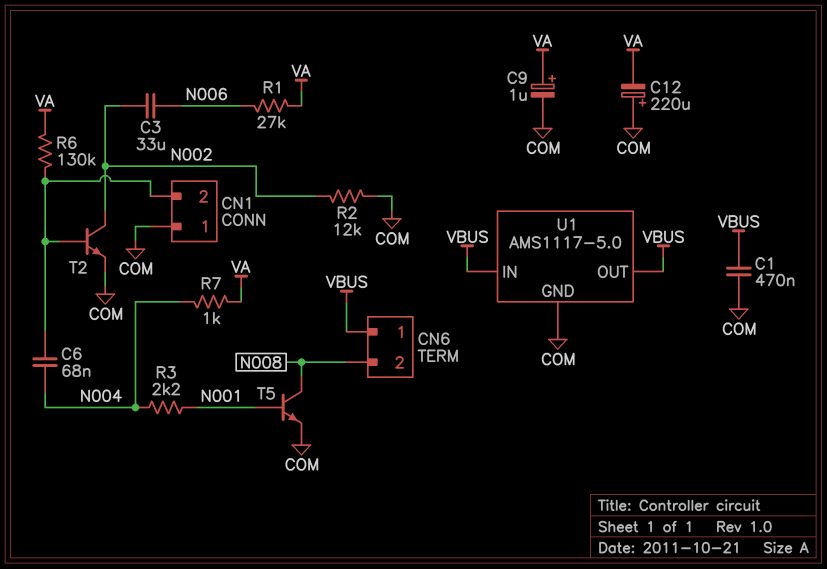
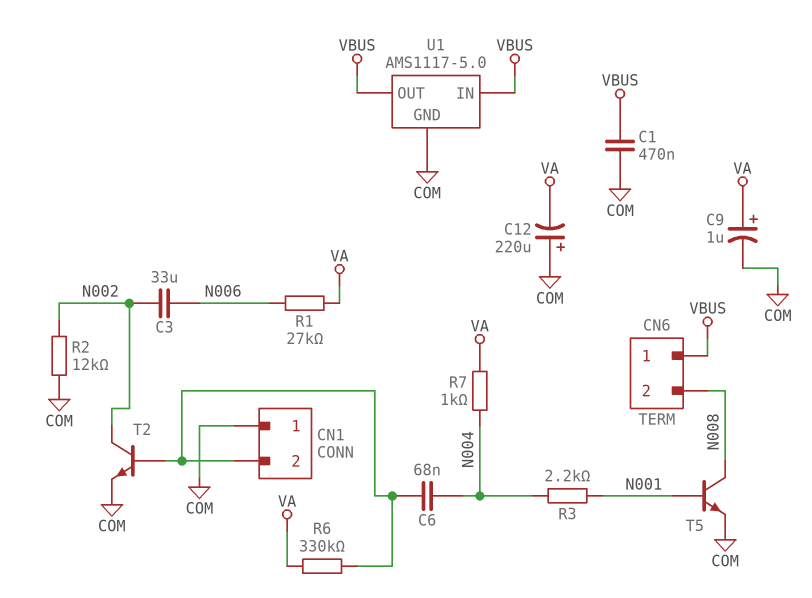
R6: 130k (CN1/2, VA) -> 330k (CN1/2, VA)

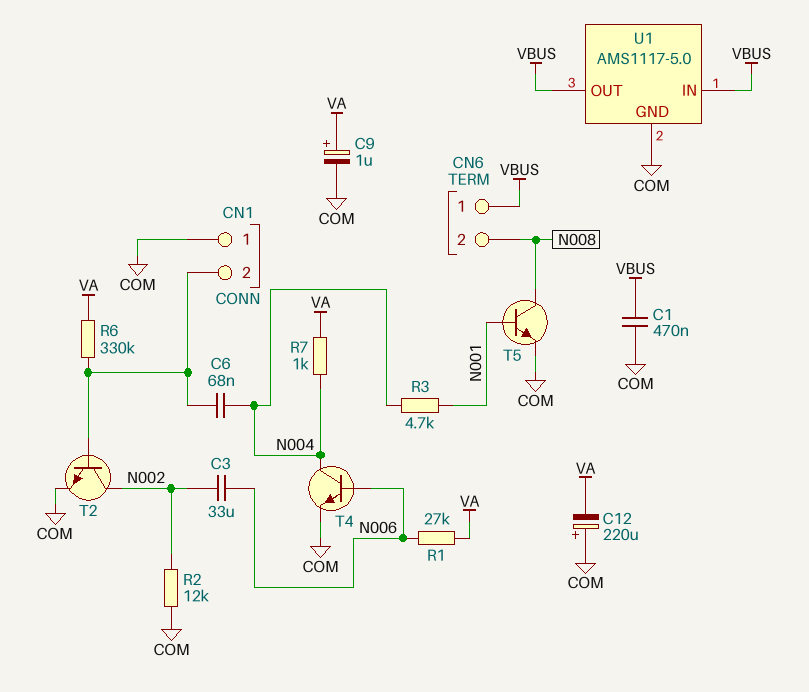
R3: 2.2k (N001, N004) -> 4.7k (N001, N004)
T4: none -> NPN (B N006, C N004, E COM)

